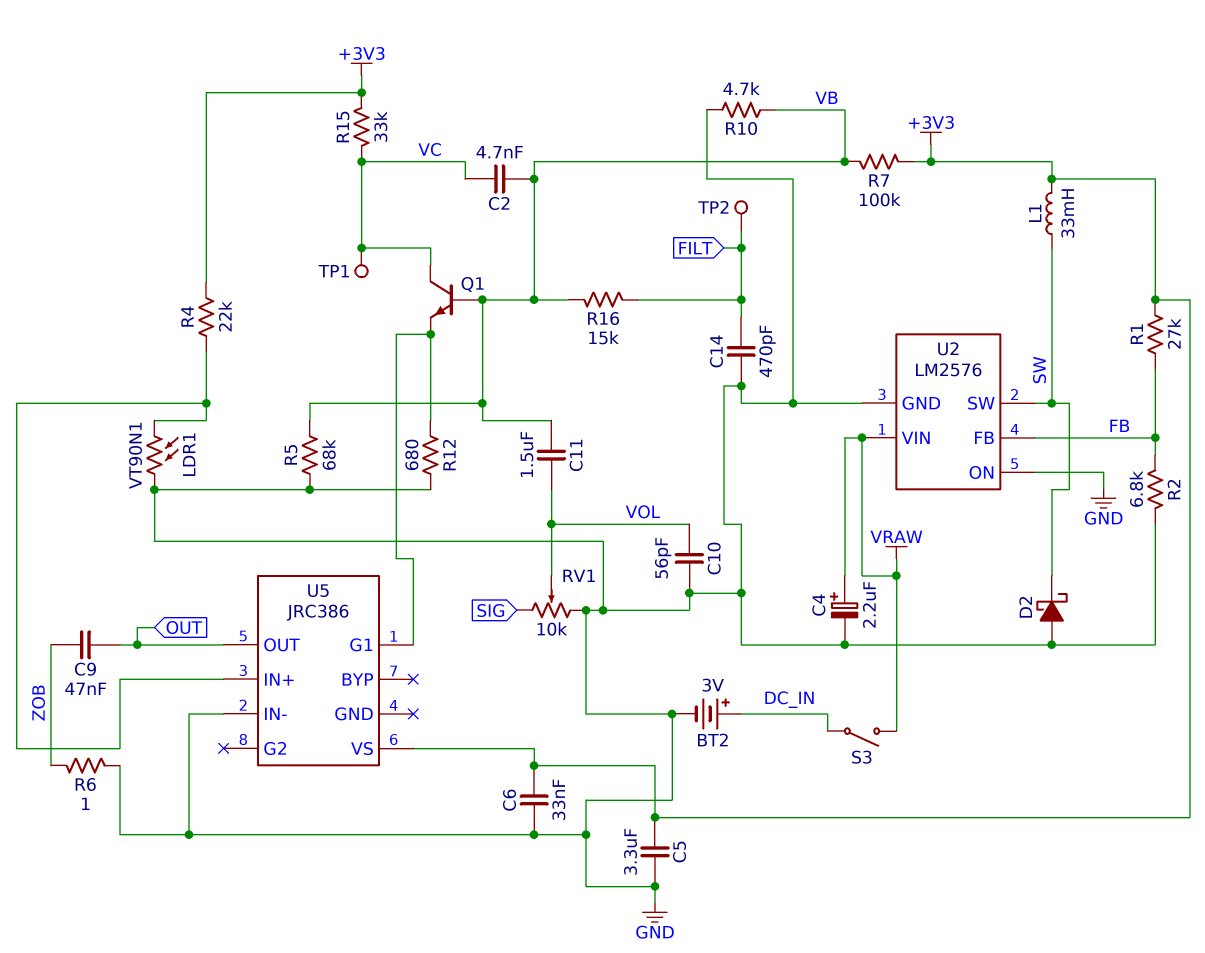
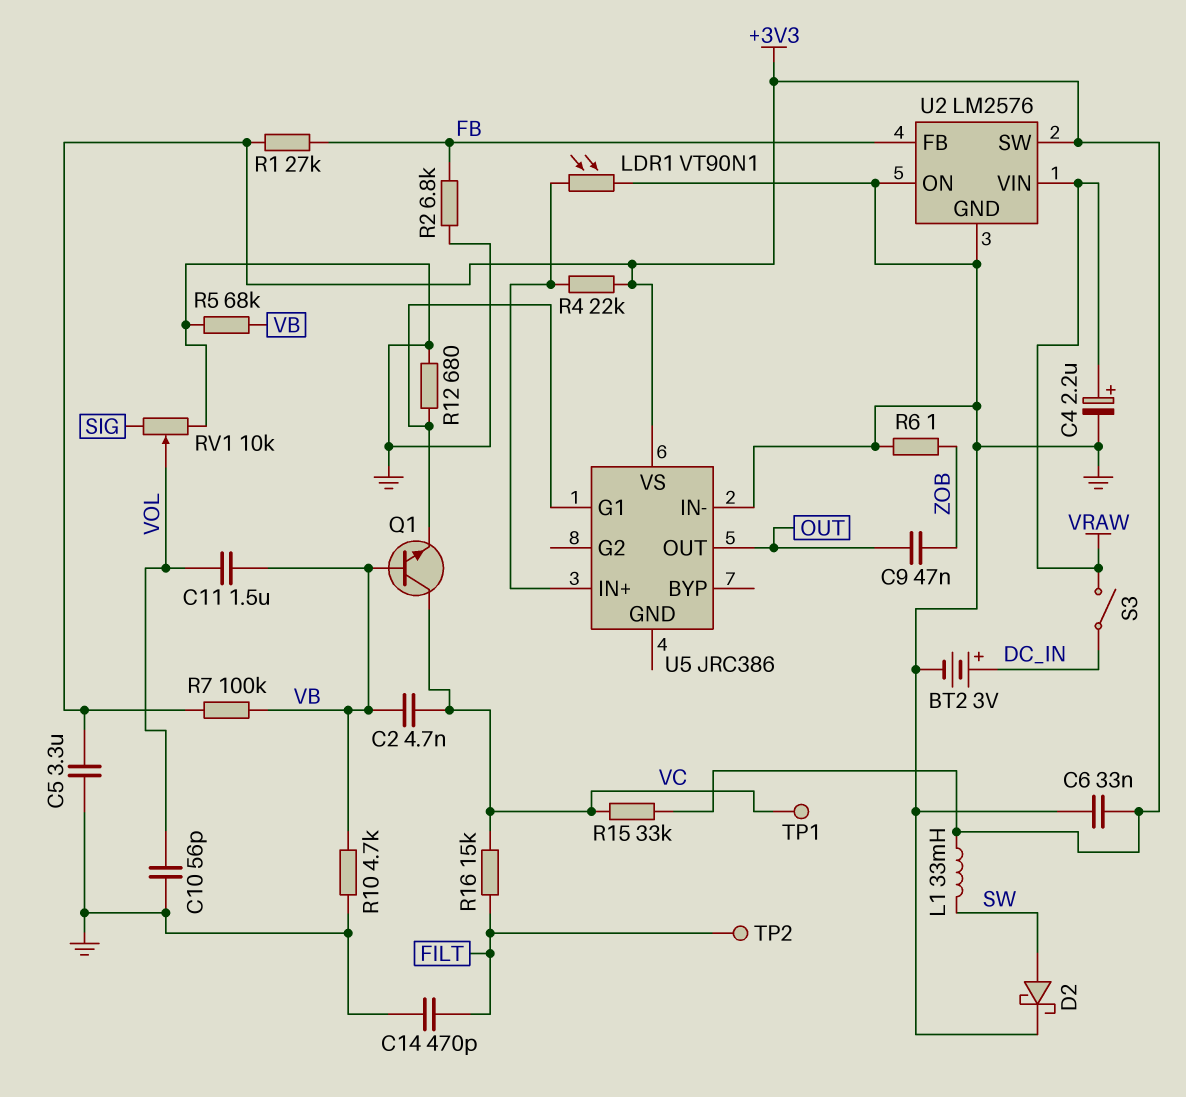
D2: schottky (A GND, K SW) -> schottky (A SW, K GND)
R16: 15k (FILT, VB) -> 15k (FILT, VC)
U2 pin SW: SW -> +3V3

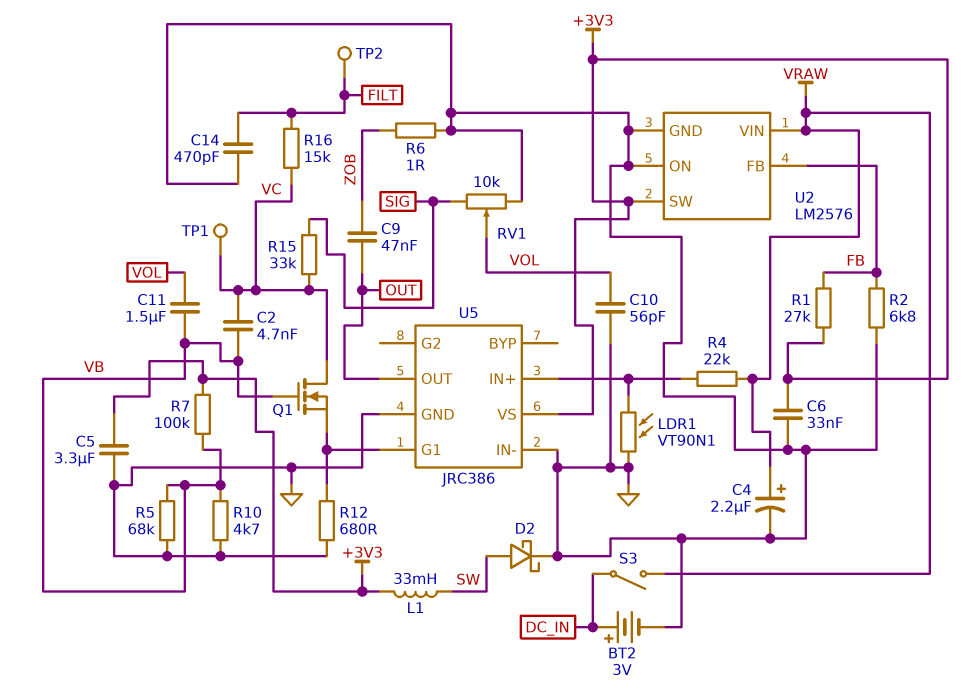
Q1: NPN (B VB, C VC, E U5/G1) -> NMOS (G VB, D VC, S U5/G1)
R4: 22k (+3V3, U5/IN+) -> 22k (U5/IN+, VRAW)
R15: 33k (+3V3, VC) -> 33k (SIG, VC)
U5 pin GND: none -> GND

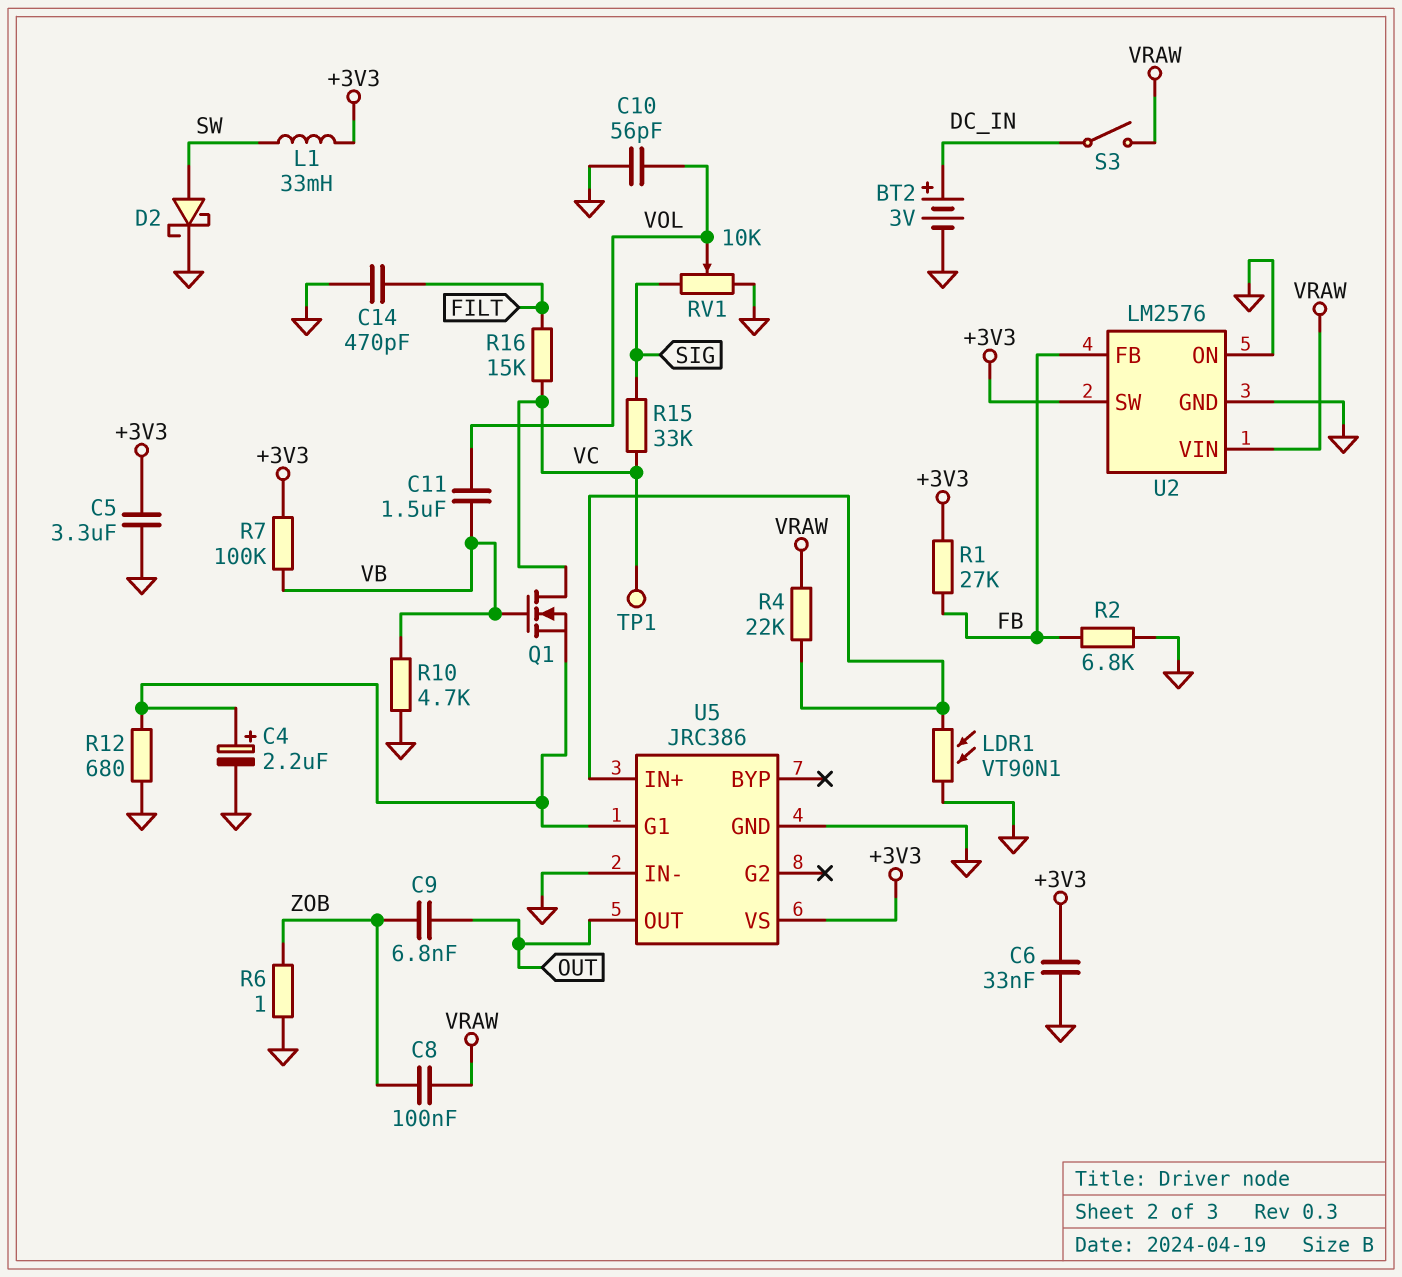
C2: 4.7nF (VB, VC) -> none
C4: 2.2uF (plus VRAW, minus GND) -> 2.2uF (plus U5/G1, minus GND)
C8: none -> 100nF (VRAW, ZOB)
C9: 47nF (OUT, ZOB) -> 6.8nF (OUT, ZOB)
R5: 68k (GND, VB) -> none
TP2: test point (FILT) -> none

